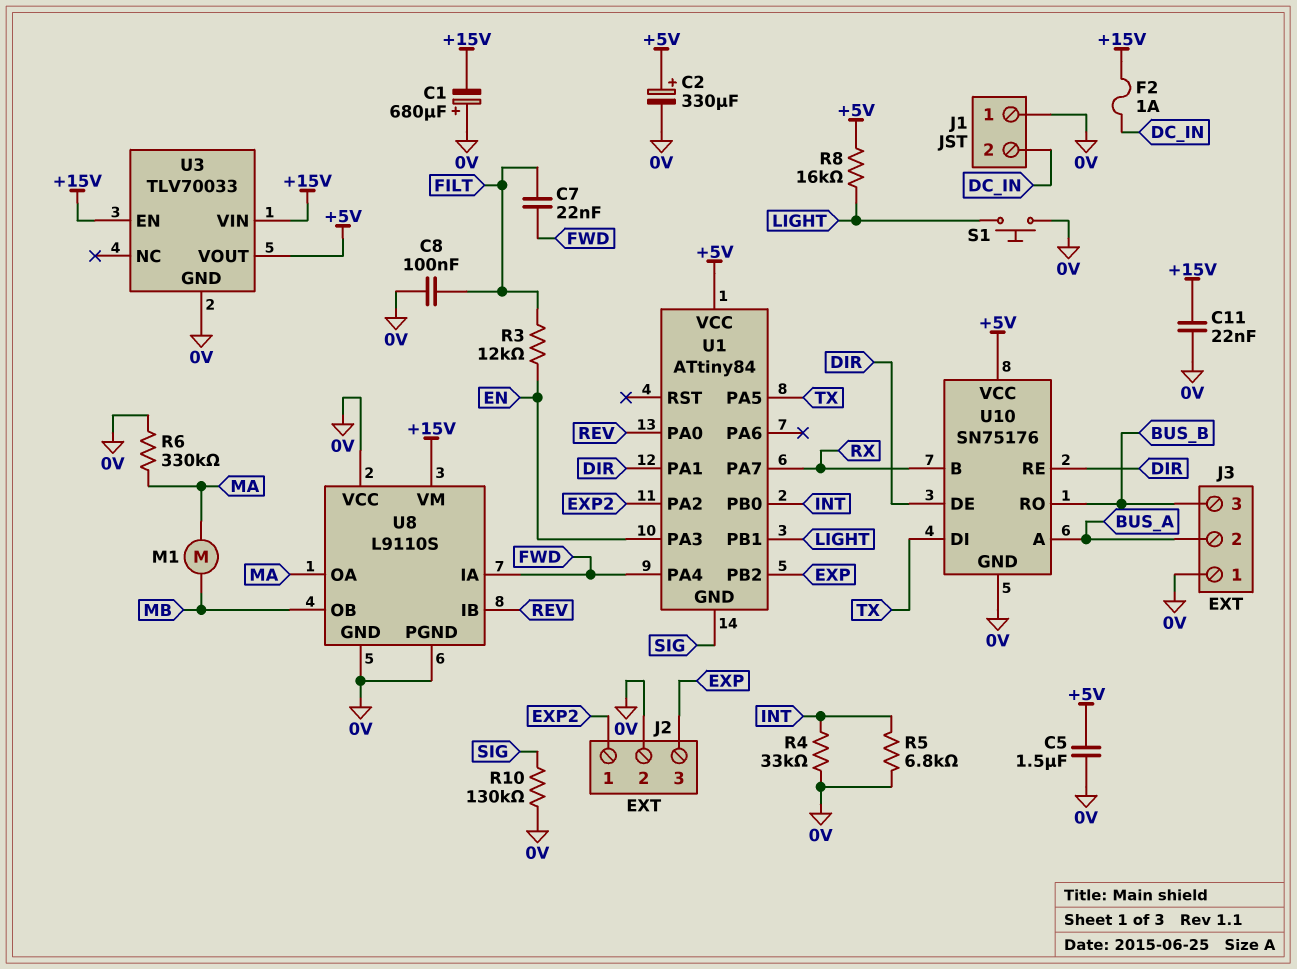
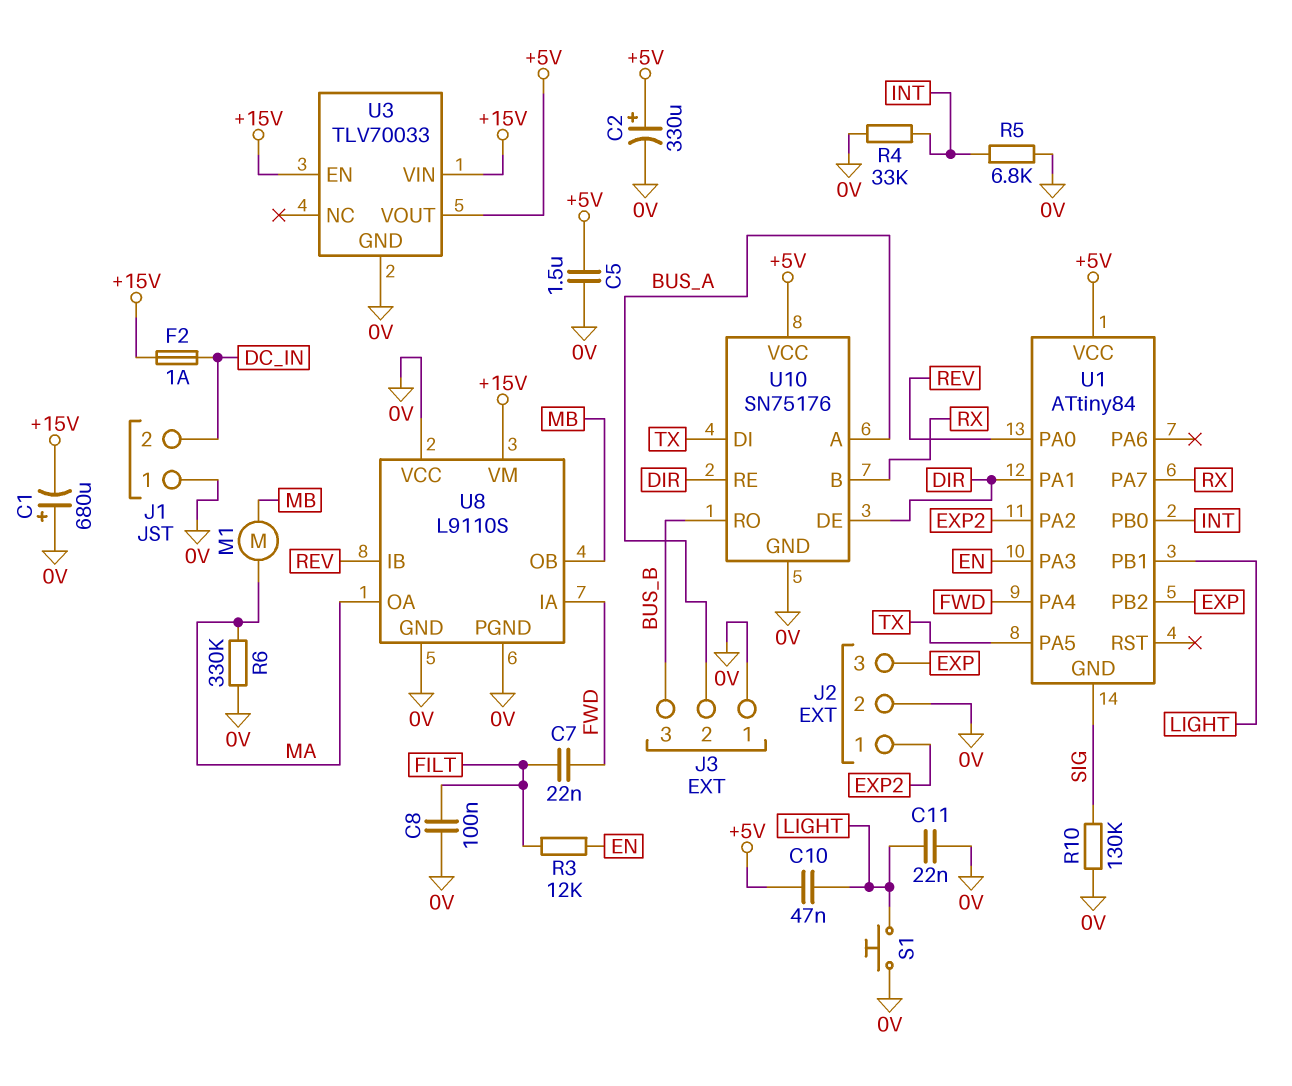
C10: none -> 47nF (+5V, LIGHT)
C11: 22nF (+15V, 0V) -> 22nF (0V, LIGHT)
R8: 16k (+5V, LIGHT) -> none

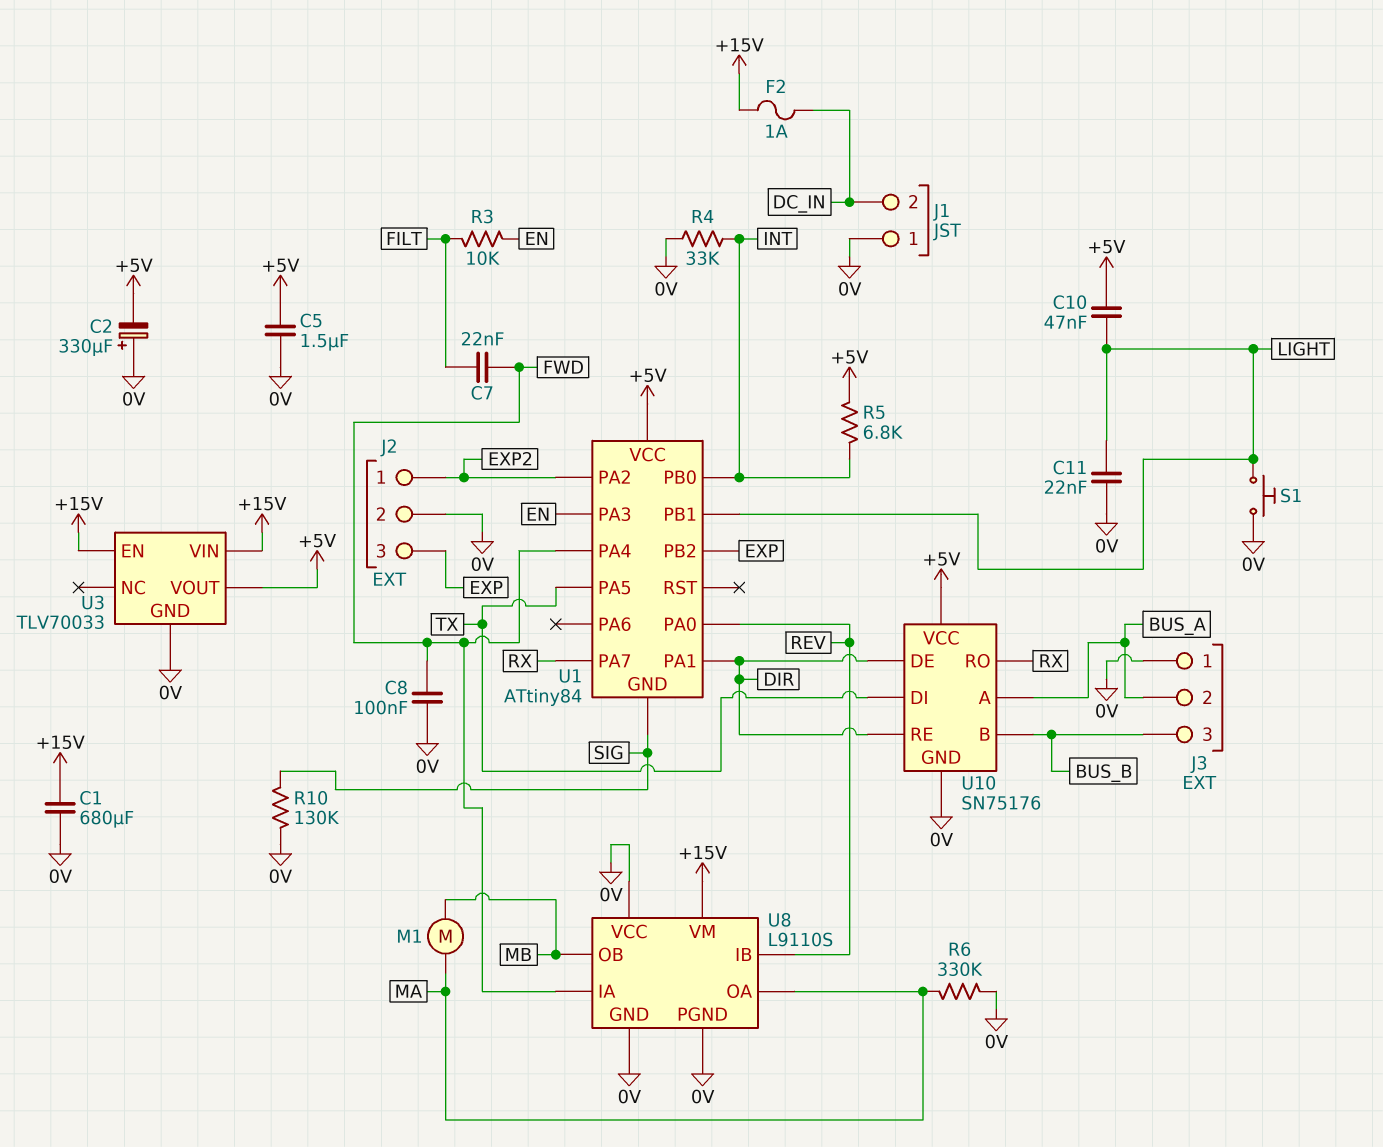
C1: 680uF (plus 0V, minus +15V) -> 680uF (+15V, 0V)
C2: 330uF (plus +5V, minus 0V) -> 330uF (plus 0V, minus +5V)
C8: 100nF (0V, FILT) -> 100nF (0V, FWD)
R3: 12k (EN, FILT) -> 10k (EN, FILT)
R5: 6.8k (0V, INT) -> 6.8k (+5V, INT)
U10 pin B: RX -> BUS_B
U10 pin RO: BUS_B -> RX

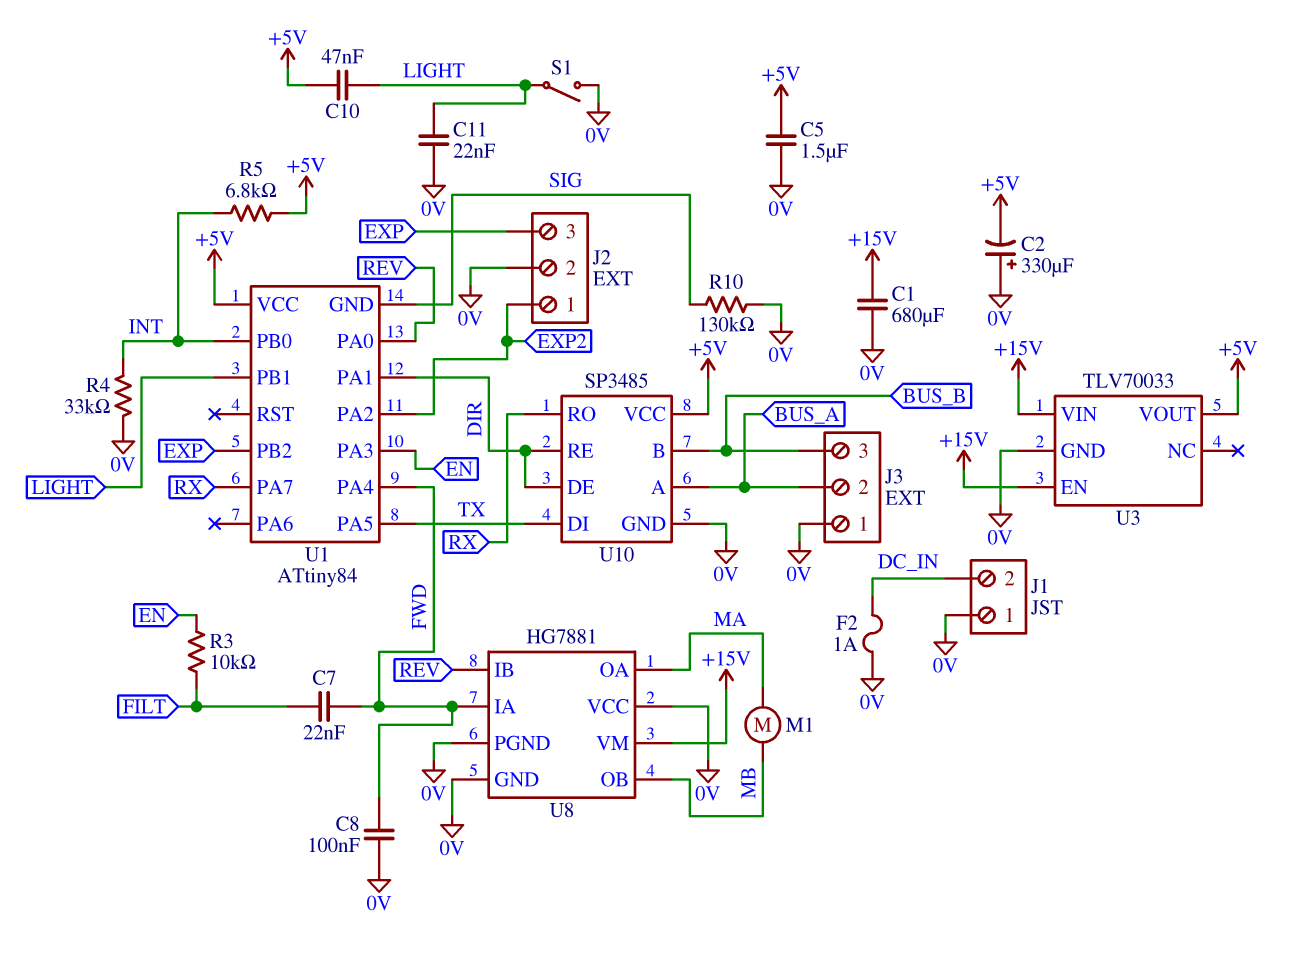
F2: 1A (+15V, DC_IN) -> 1A (0V, DC_IN)
R6: 330k (0V, MA) -> none
S1: button (0V, LIGHT) -> switch (0V, LIGHT)
U8: L9110S -> HG7881
U10: SN75176 -> SP3485

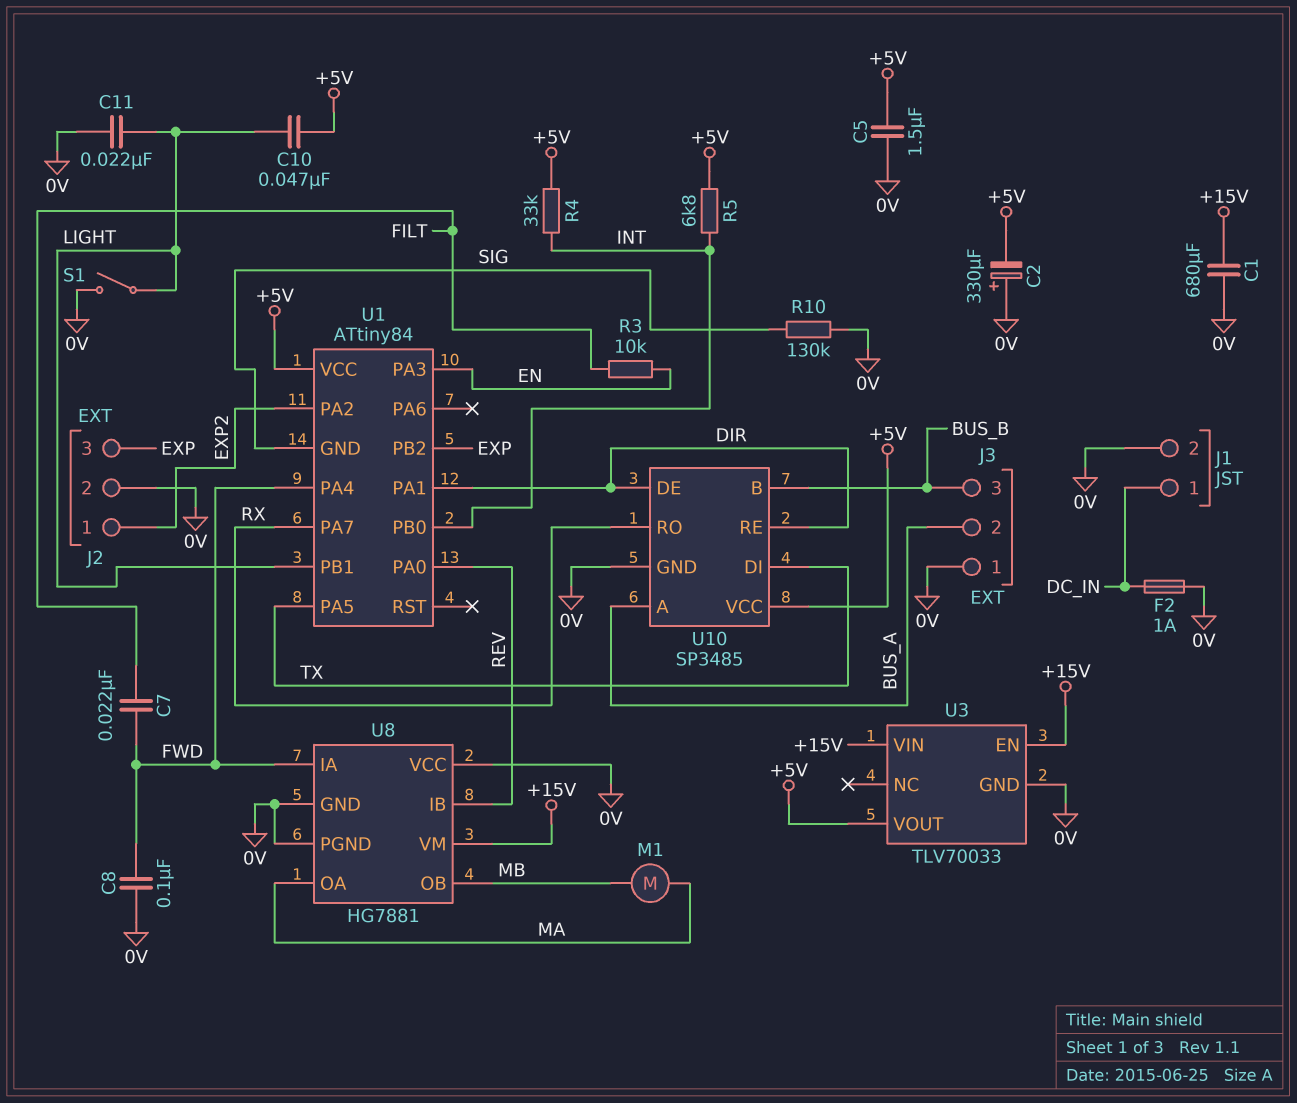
J1 pin 1: 0V -> DC_IN
J1 pin 2: DC_IN -> 0V
R4: 33k (0V, INT) -> 33k (+5V, INT)

